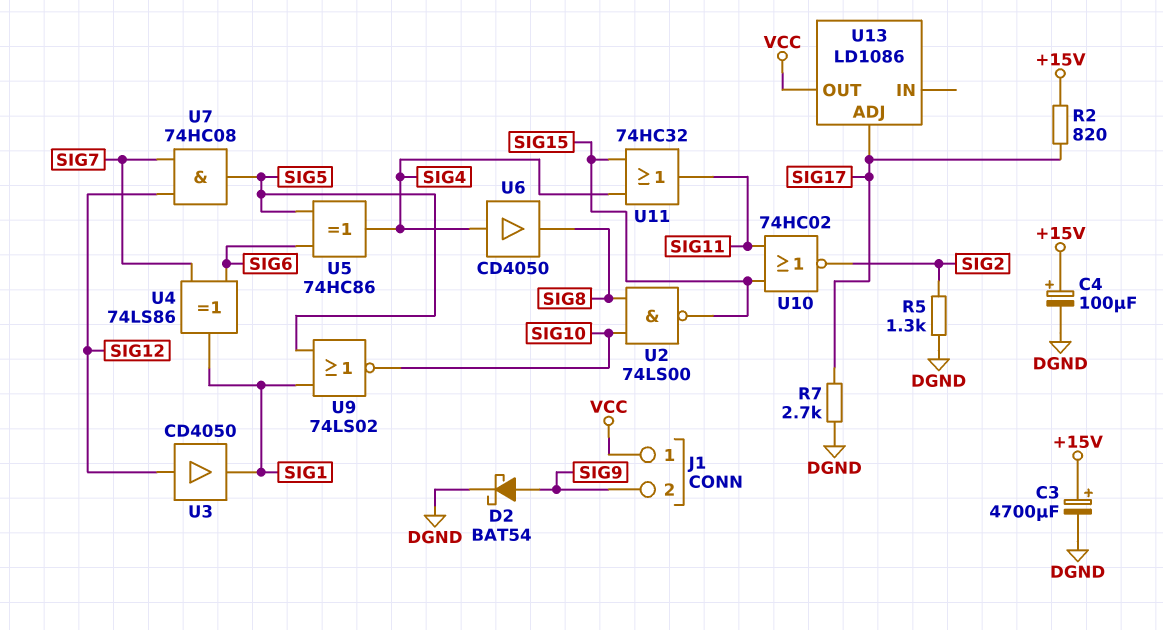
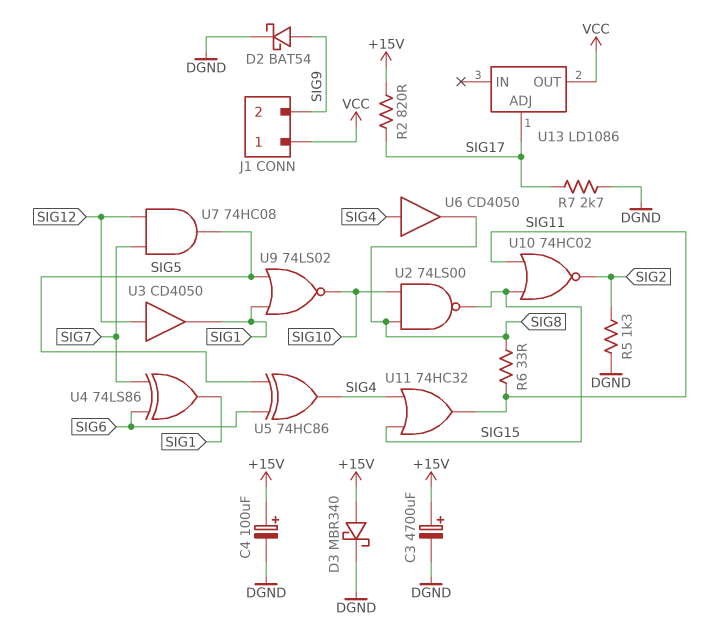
D3: none -> schottky MBR340 (A +15V, K DGND)
R6: none -> 33 (SIG8, SIG11)

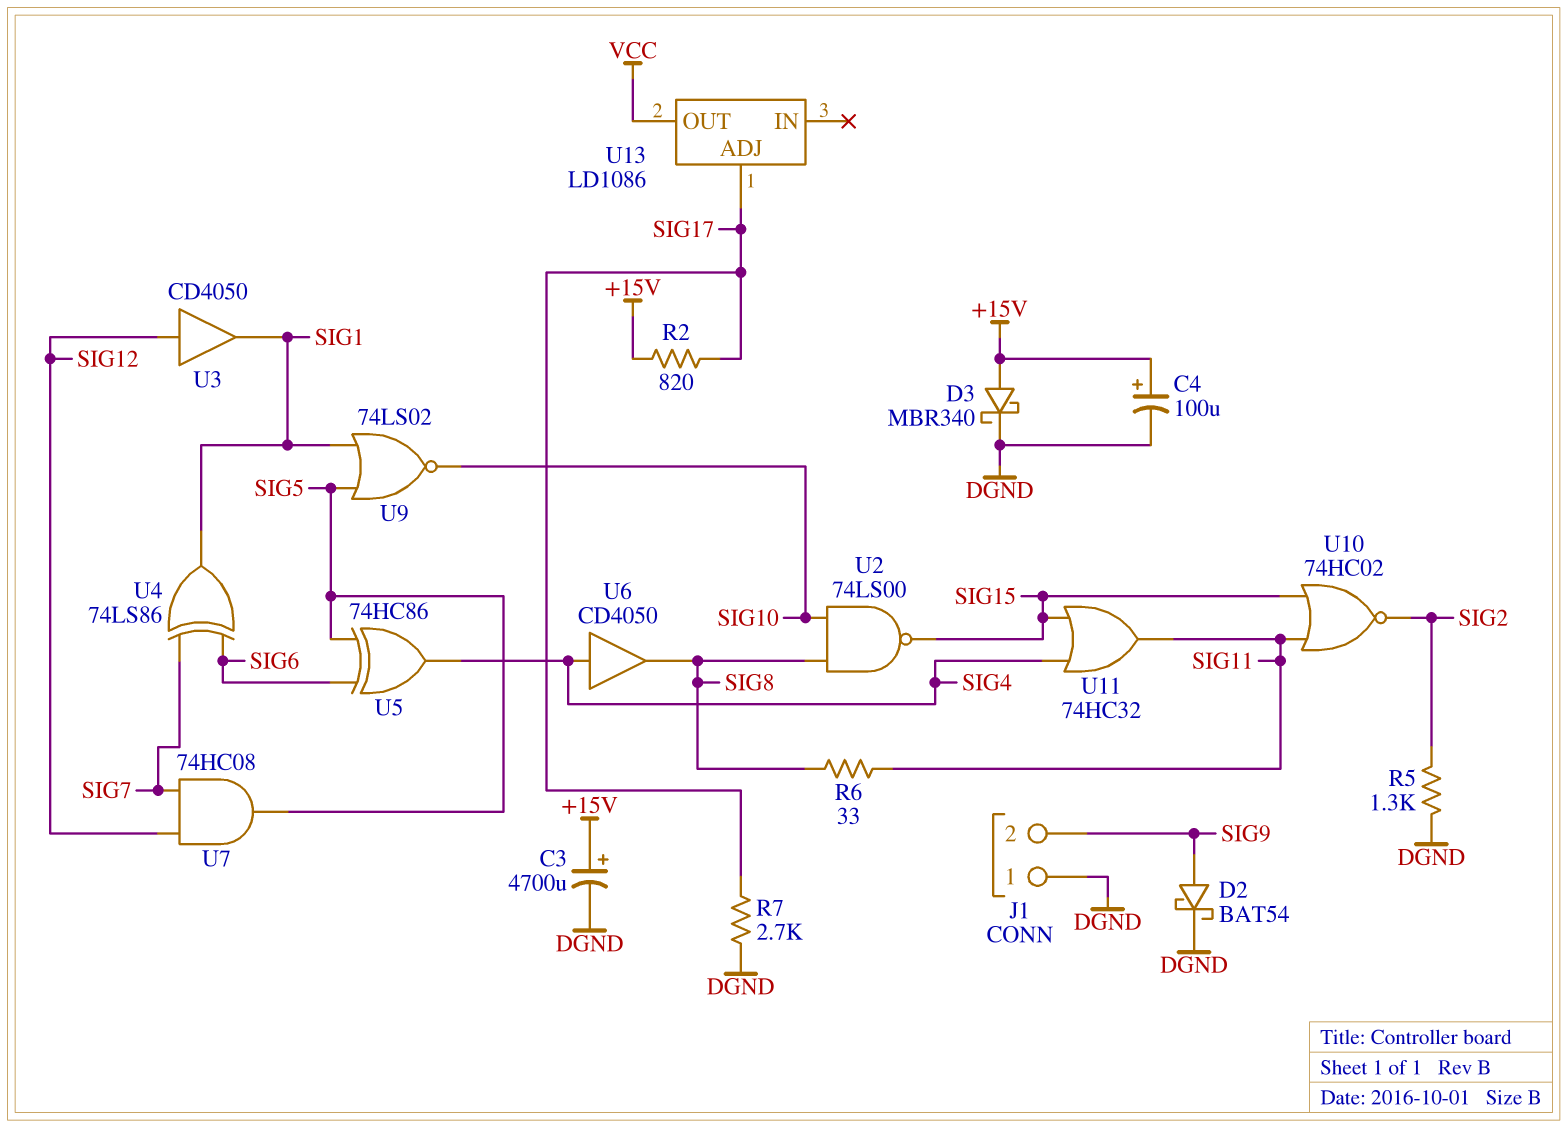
J1 pin 1: VCC -> DGND

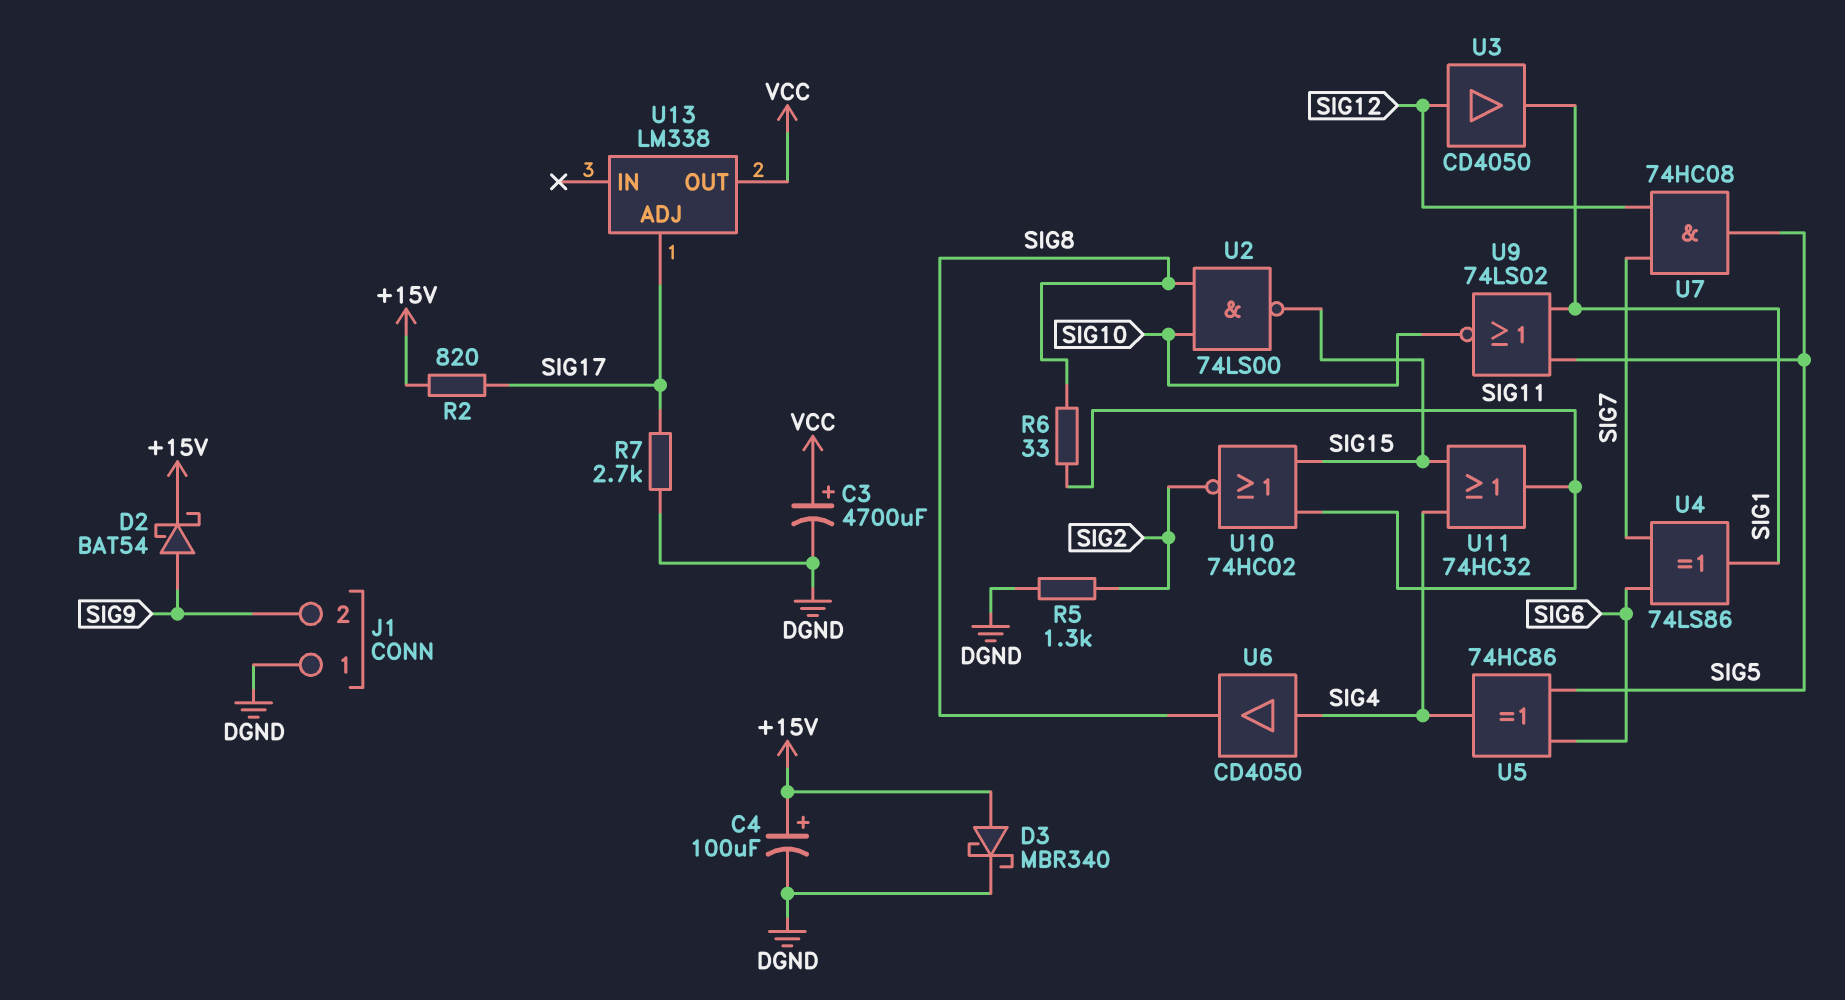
C3: 4700uF (plus +15V, minus DGND) -> 4700uF (plus VCC, minus DGND)
D2: schottky BAT54 (A SIG9, K DGND) -> schottky BAT54 (A SIG9, K +15V)
U13: LD1086 -> LM338

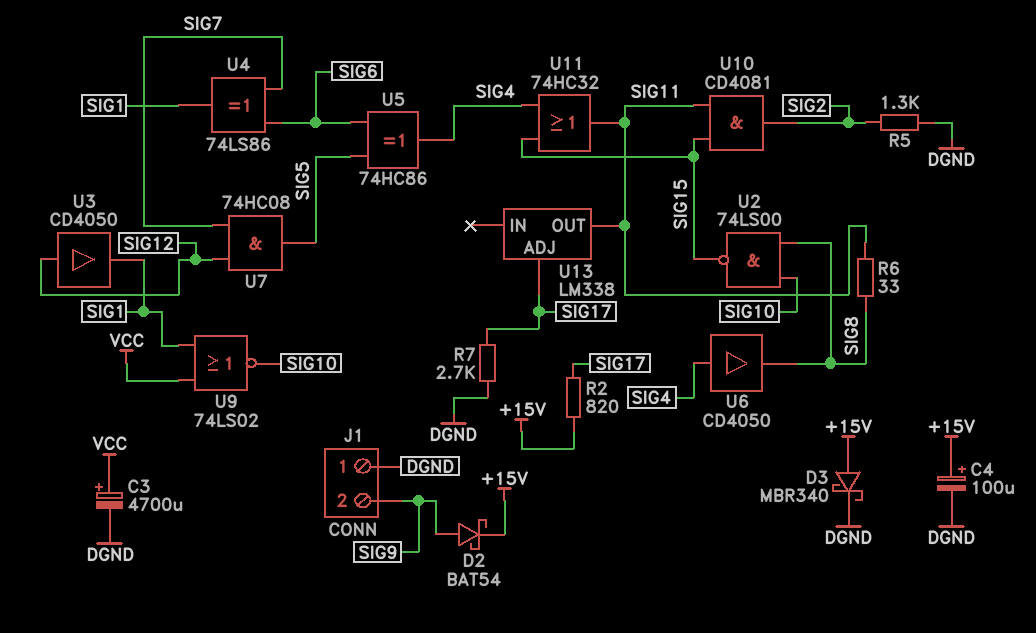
U9: NOR 74LS02 (in SIG1, in SIG5, out SIG10) -> NOR 74LS02 (in SIG1, in VCC, out SIG10)
U10: NOR 74HC02 (in SIG11, in SIG15, out SIG2) -> AND CD4081 (in SIG11, in SIG15, out SIG2)
U13 pin OUT: VCC -> SIG11

